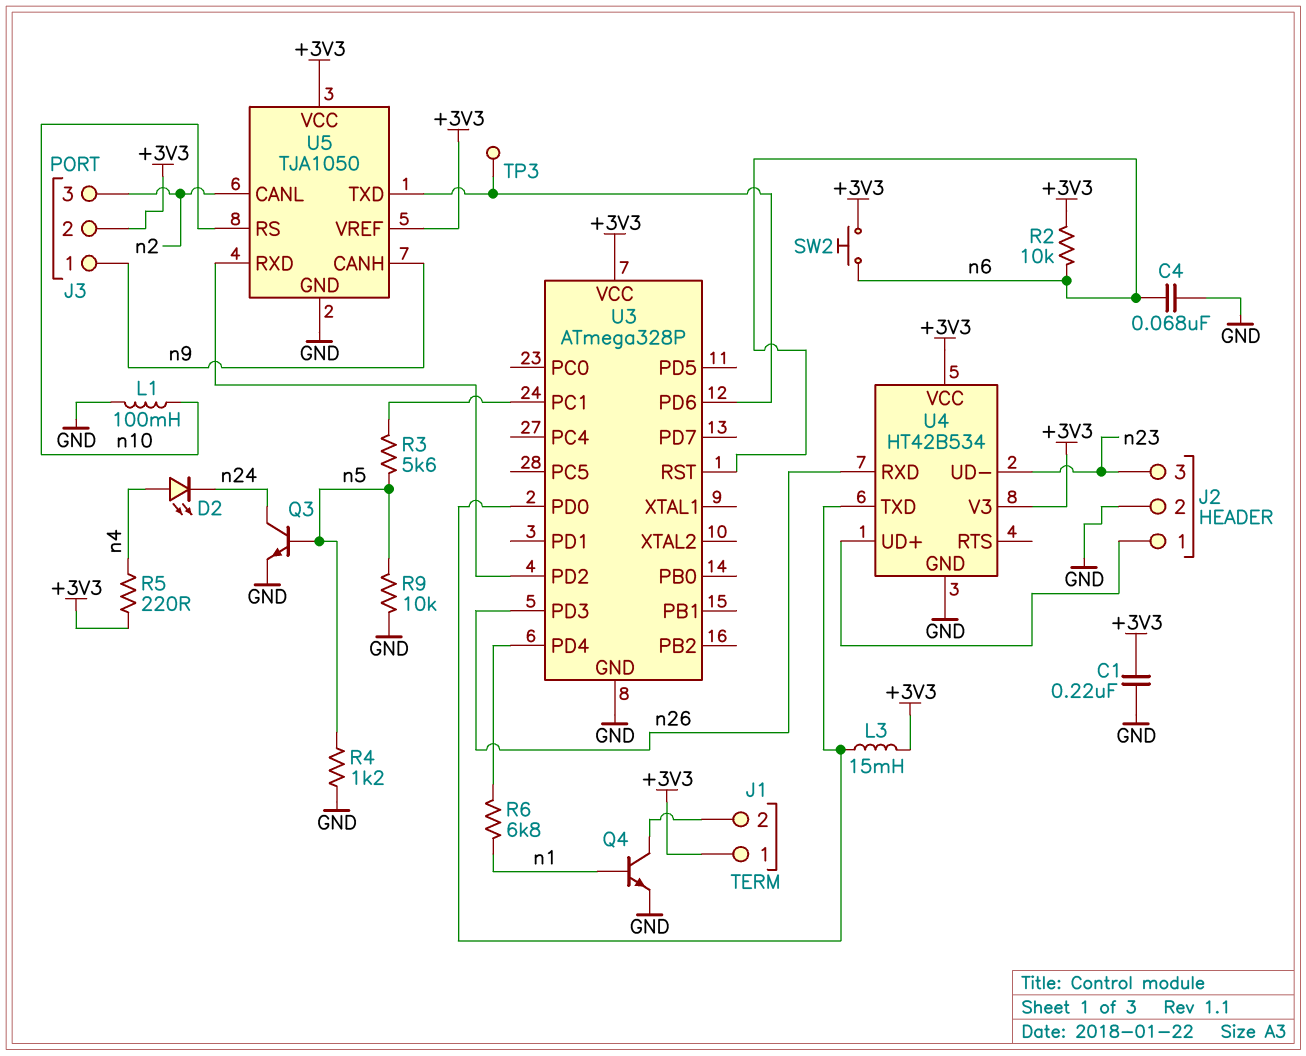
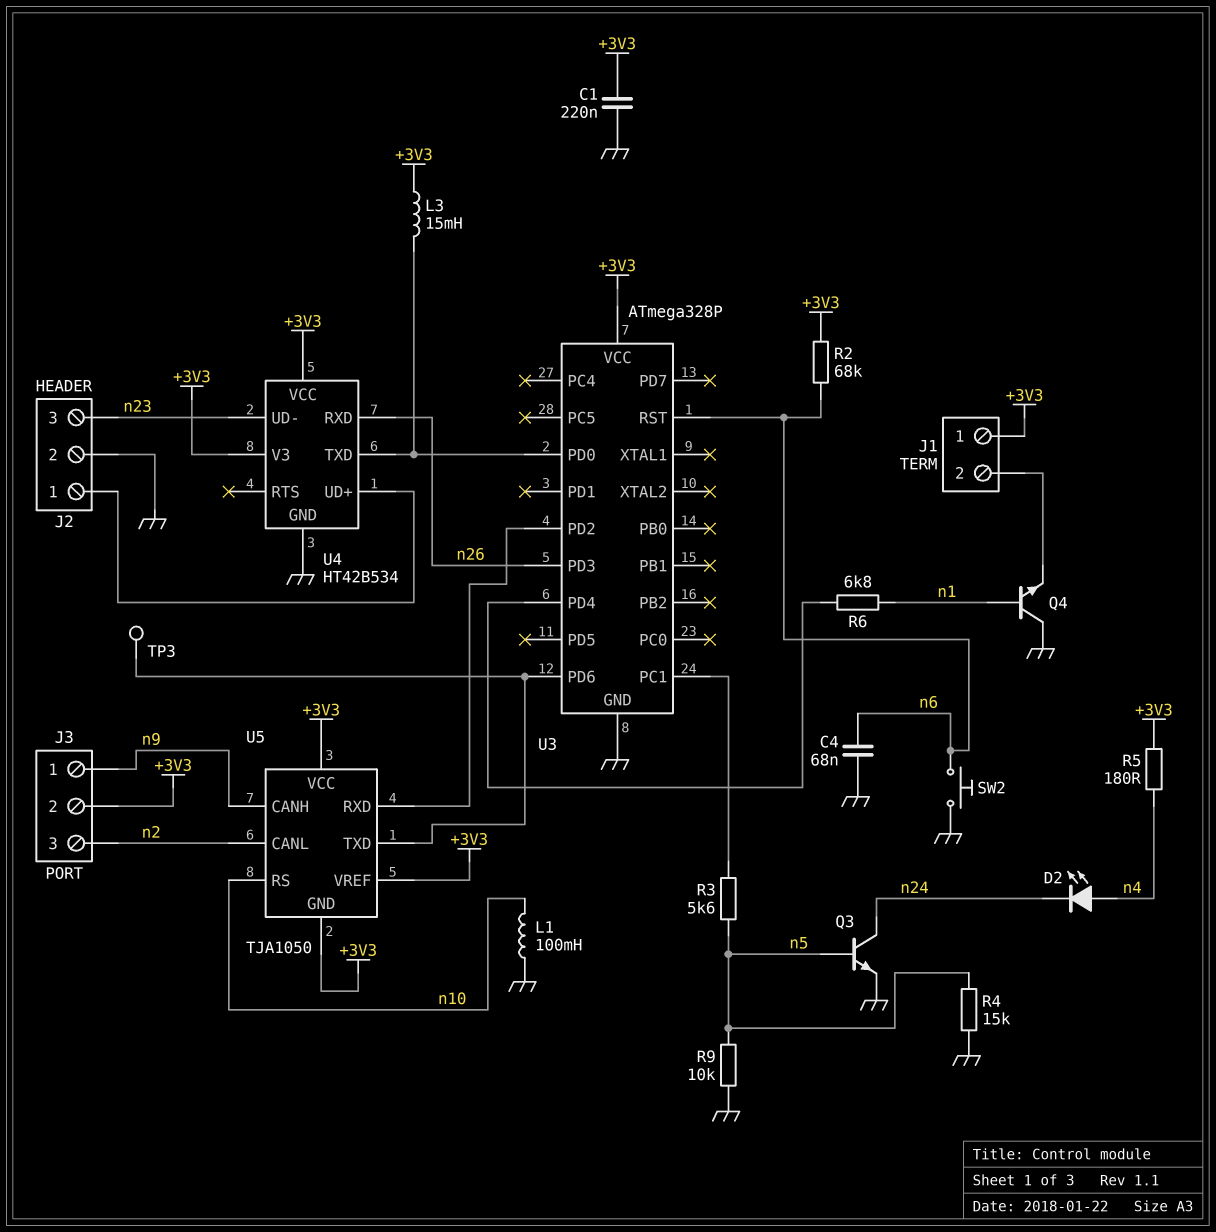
Q4: NPN (B n1, C J1/2, E GND) -> NPN (B n1, C GND, E J1/2)
R2: 10k (+3V3, n6) -> 68k (+3V3, n6)
R4: 1.2k (GND, n5) -> 15k (GND, n5)
R5: 220 (+3V3, n4) -> 180 (+3V3, n4)
SW2: button (+3V3, n6) -> button (GND, n6)
U5 pin GND: GND -> +3V3

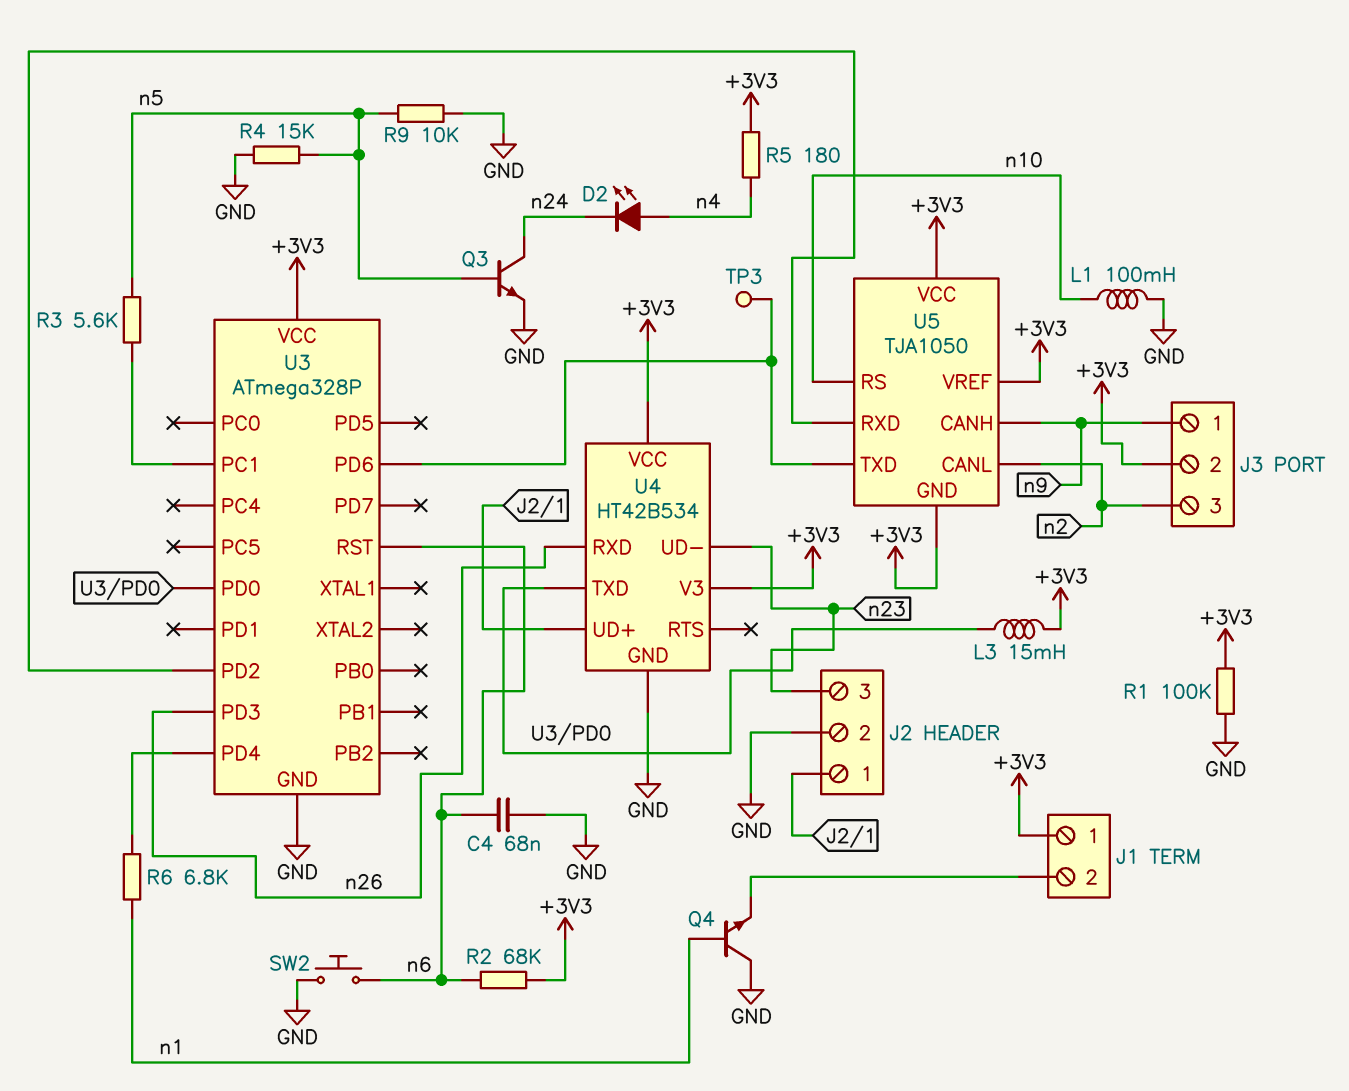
C1: 220nF (+3V3, GND) -> none
R1: none -> 100k (+3V3, GND)

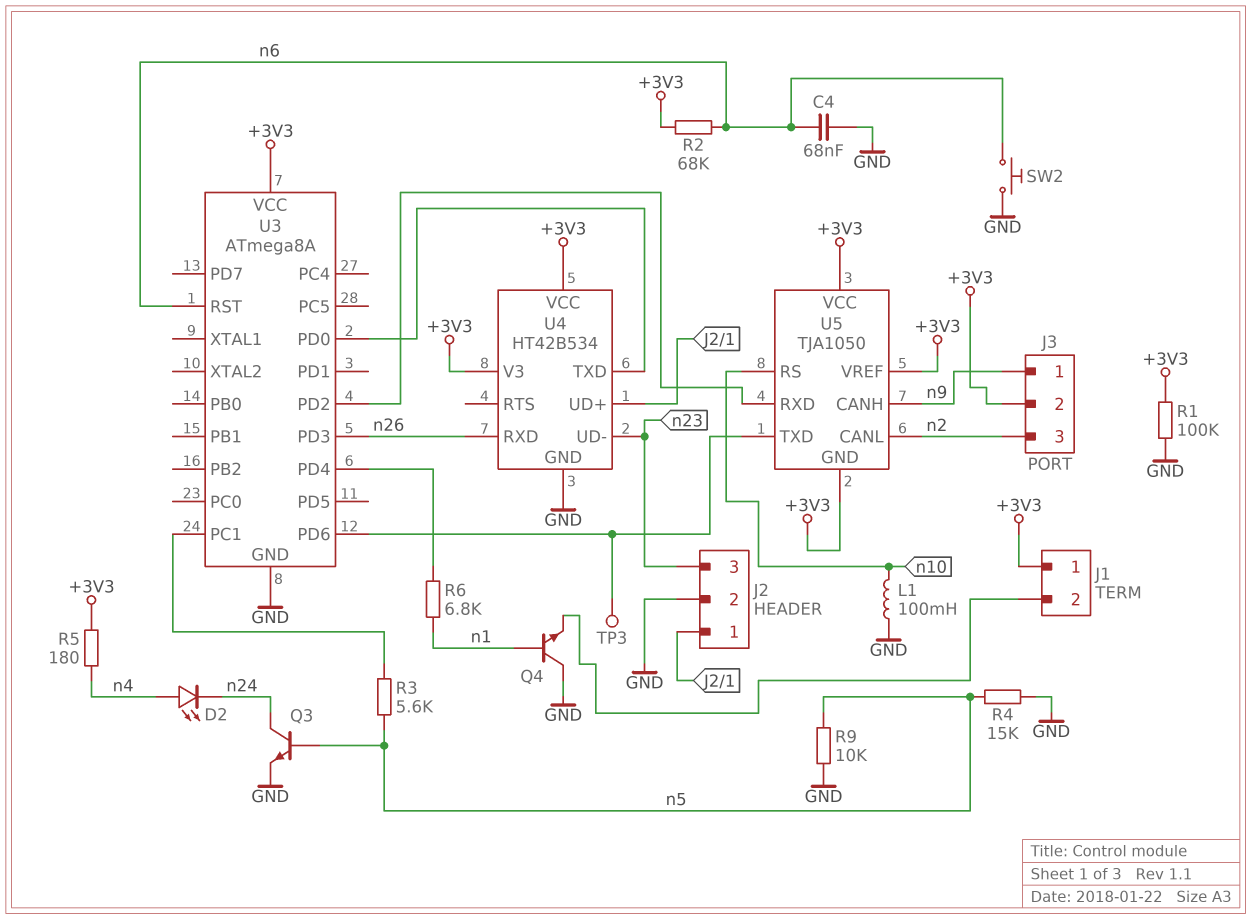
L3: 15mH (+3V3, U3/PD0) -> none
U3: ATmega328P -> ATmega8A

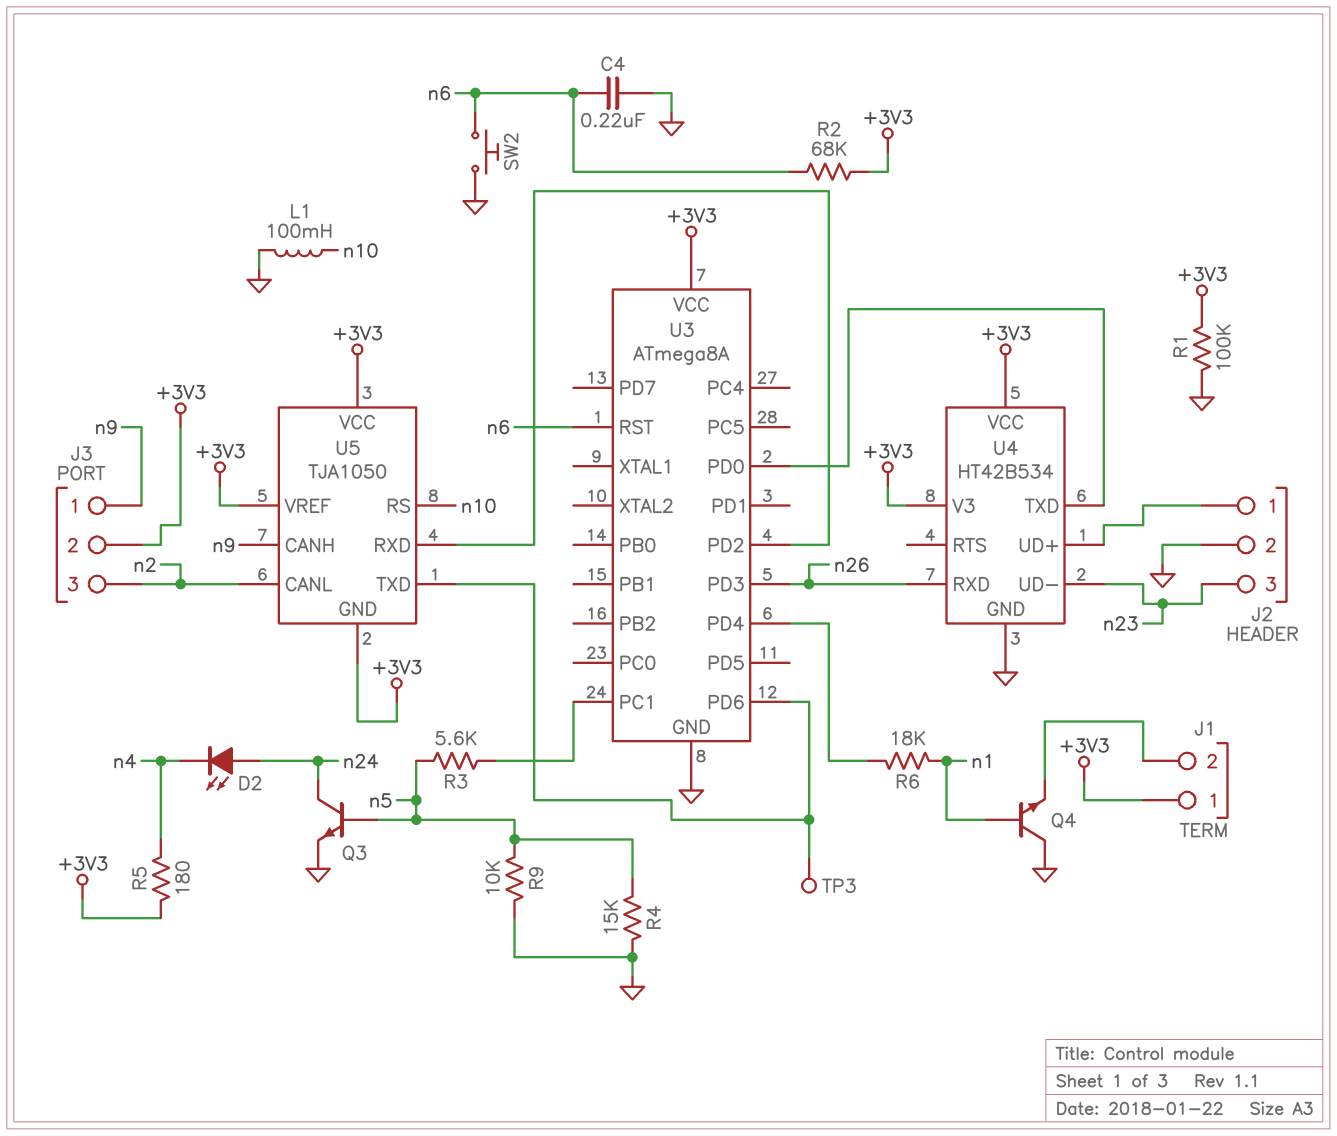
C4: 68nF (GND, n6) -> 220nF (GND, n6)
D2: LED (A n4, K n24) -> LED (A n24, K n4)
R6: 6.8k (U3/PD4, n1) -> 18k (U3/PD4, n1)

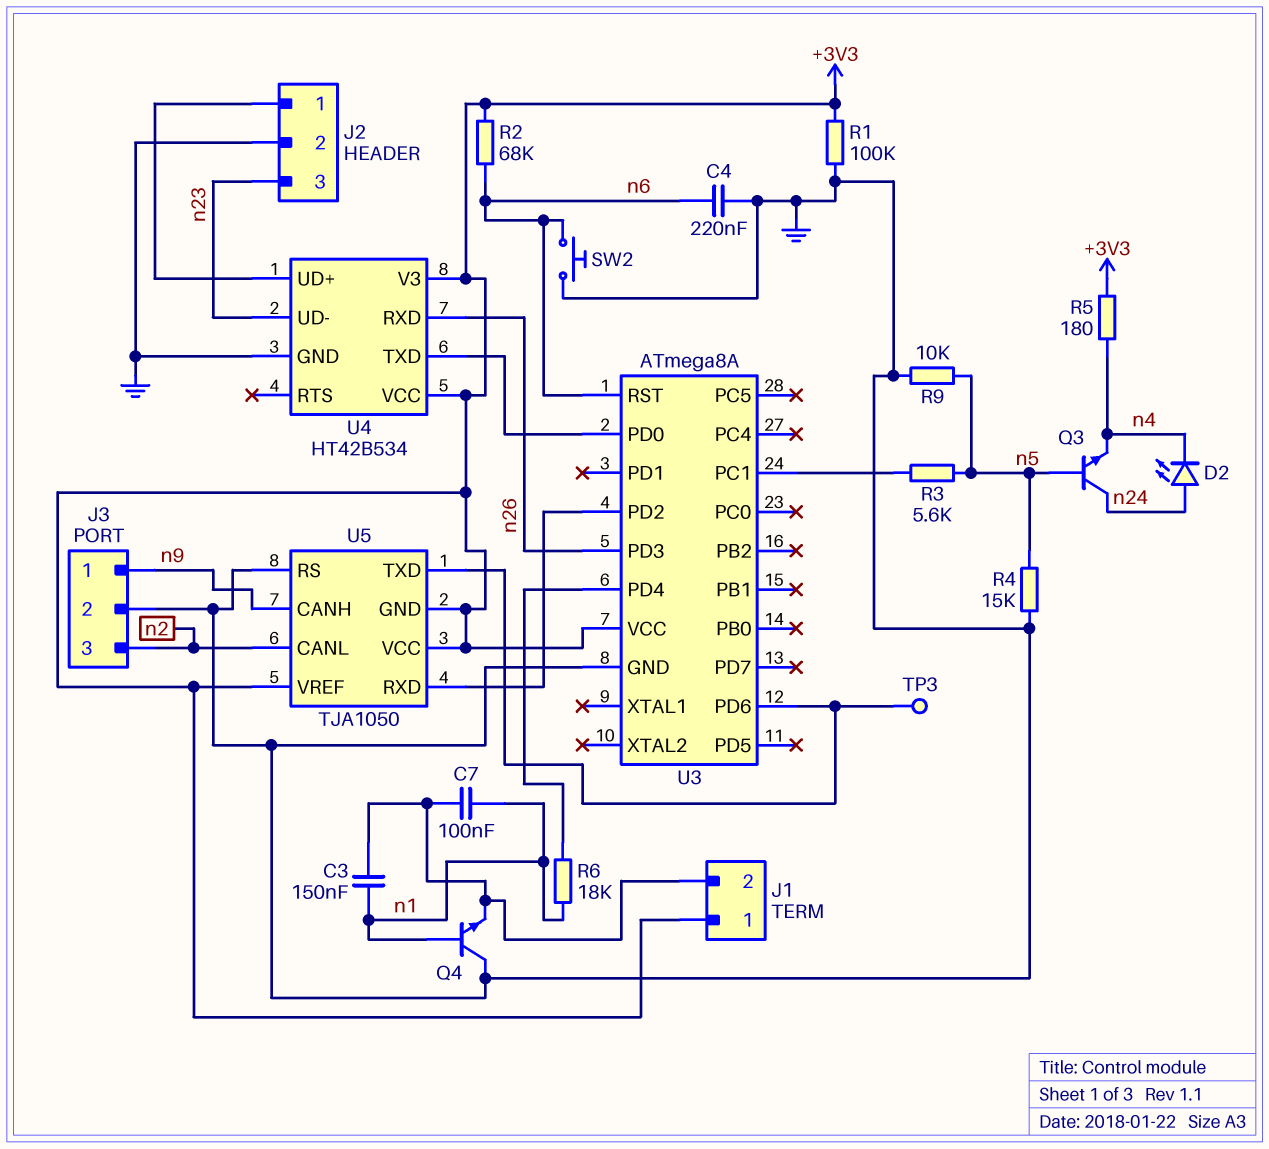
C3: none -> 150nF (J1/2, n1)
C7: none -> 100nF (J1/2, n1)
J3 pin 2: +3V3 -> GND
L1: 100mH (GND, n10) -> none
Q3: NPN (B n5, C n24, E GND) -> NPN (B n5, C n24, E n4)
U5 pin RS: n10 -> GND

